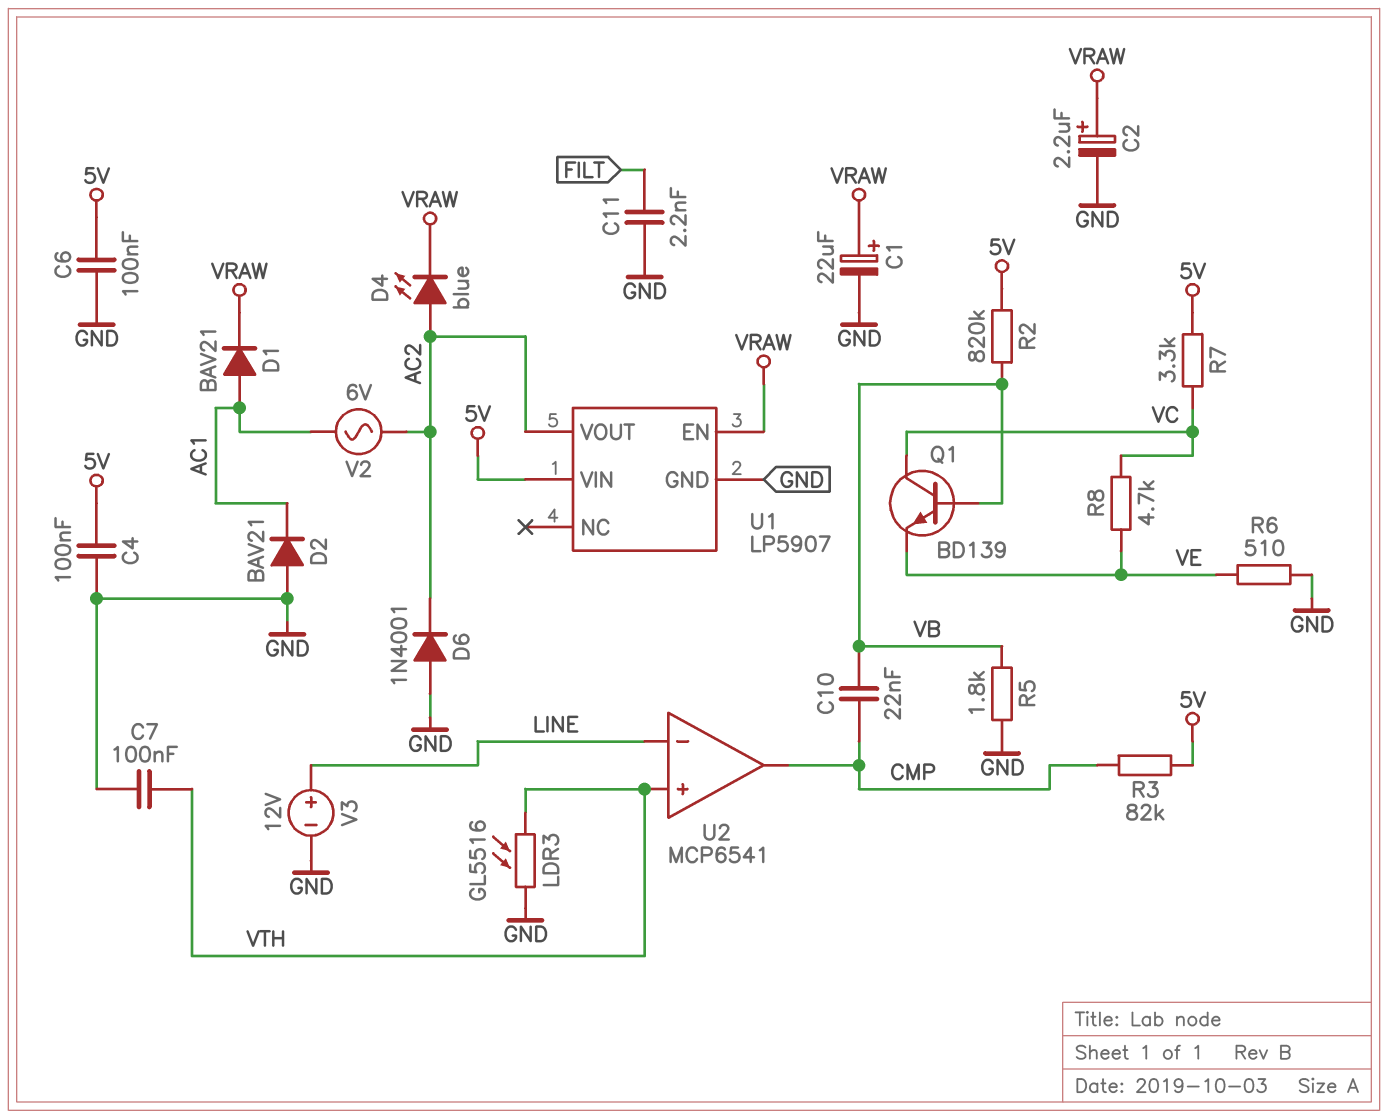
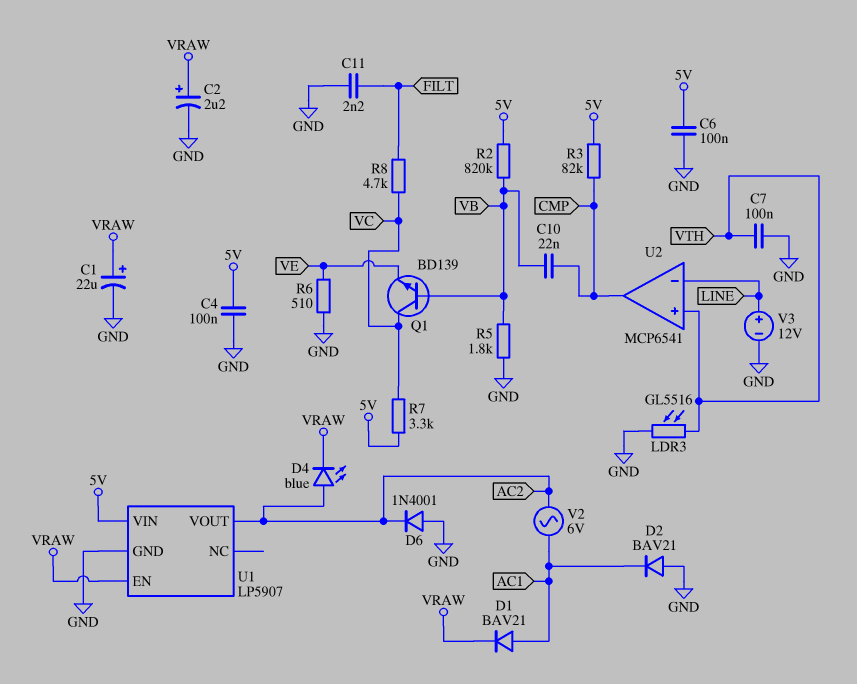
R8: 4.7k (VC, VE) -> 4.7k (FILT, VC)

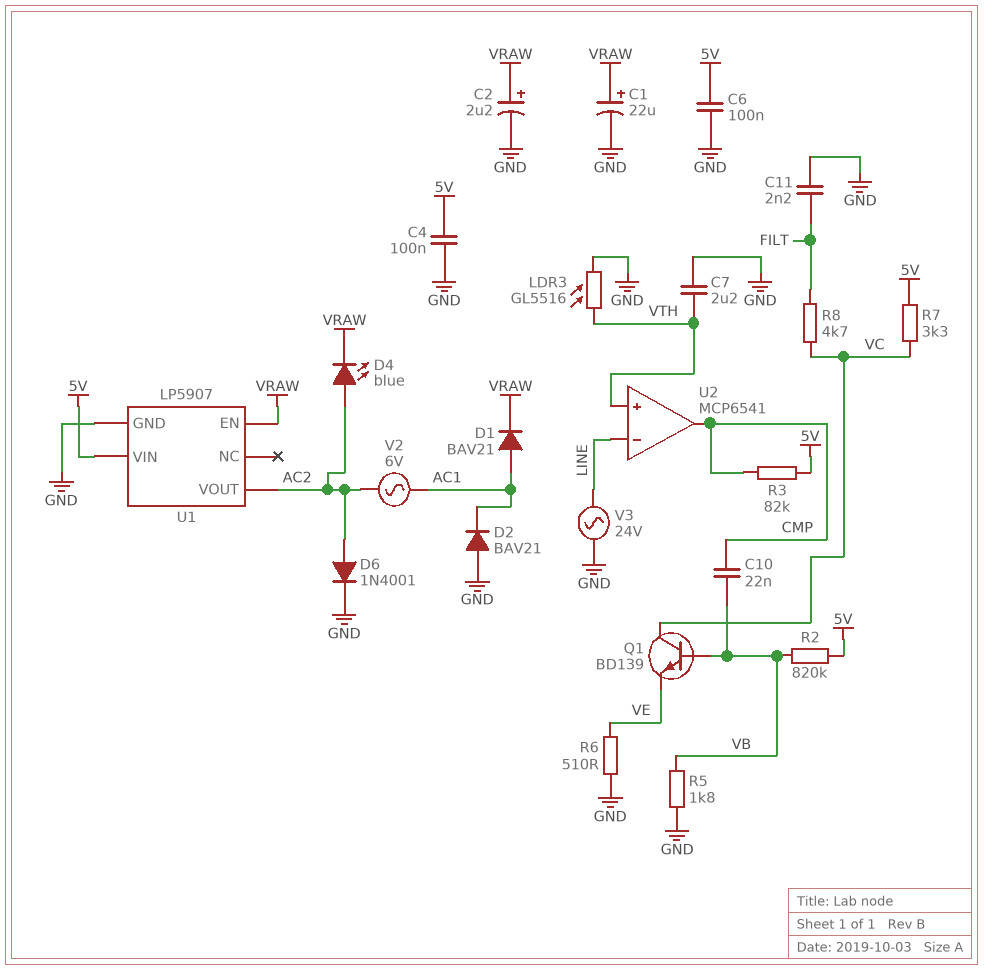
C7: 100nF (GND, VTH) -> 2.2uF (GND, VTH)
D6: diode 1N4001 (A GND, K AC2) -> diode 1N4001 (A AC2, K GND)
V3: 12V (plus LINE, minus GND) -> AC 24V (GND, LINE)

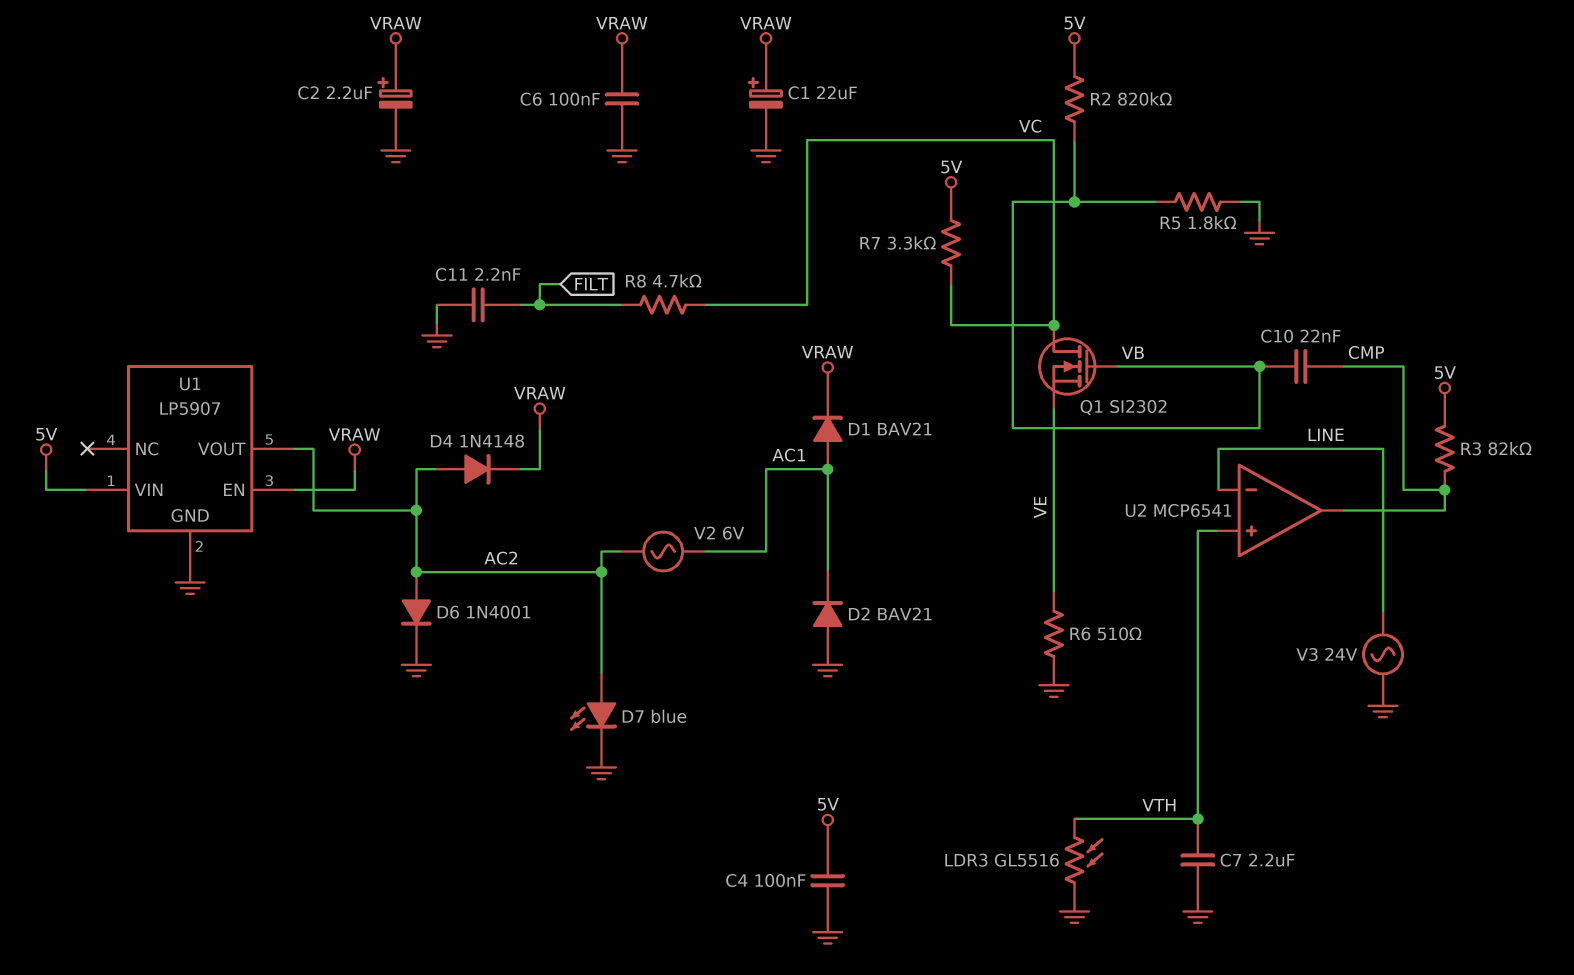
C6: 100nF (5V, GND) -> 100nF (GND, VRAW)
D4: LED blue (A AC2, K VRAW) -> diode 1N4148 (A AC2, K VRAW)
D7: none -> LED blue (A AC2, K GND)
Q1: NPN BD139 (B VB, C VC, E VE) -> NMOS SI2302 (G VB, D VC, S VE)

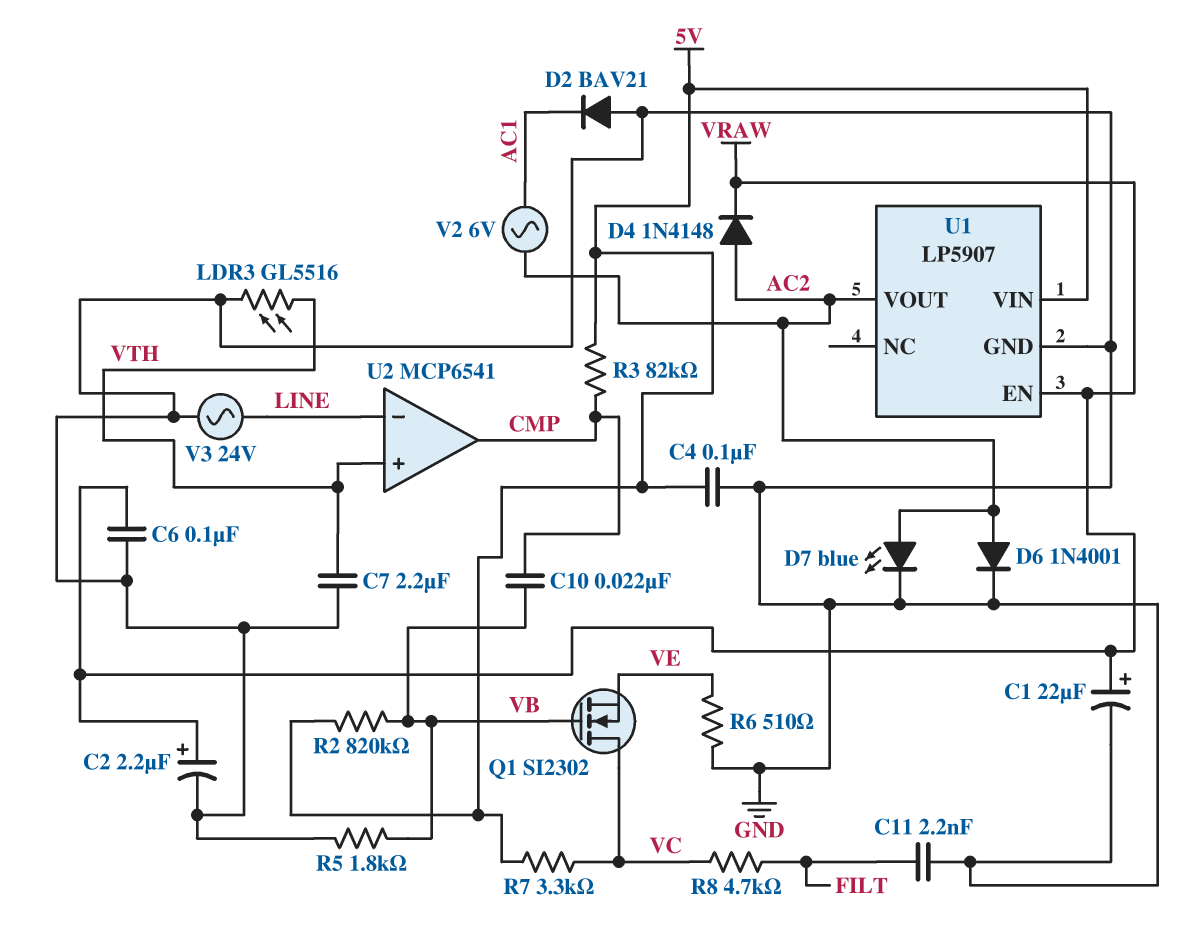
D1: diode BAV21 (A AC1, K VRAW) -> none

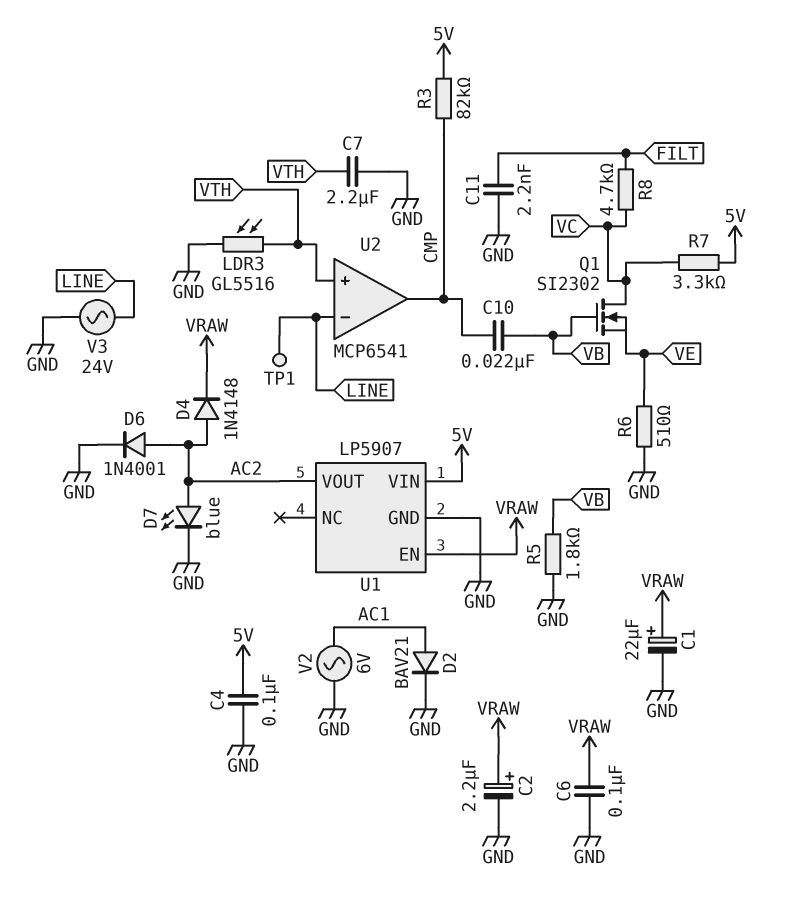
D2: diode BAV21 (A GND, K AC1) -> diode BAV21 (A AC1, K GND)
R2: 820k (5V, VB) -> none
TP1: none -> test point (LINE)
V2: AC 6V (AC1, AC2) -> AC 6V (AC1, GND)

